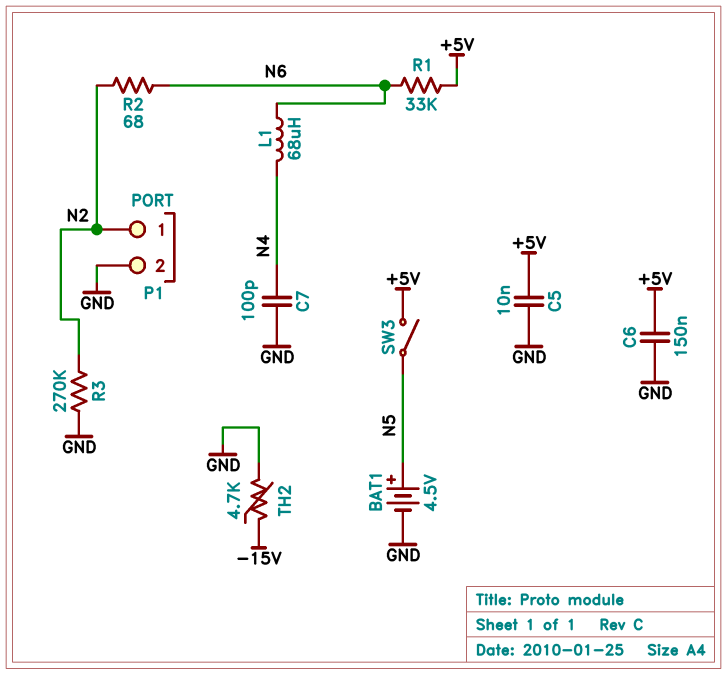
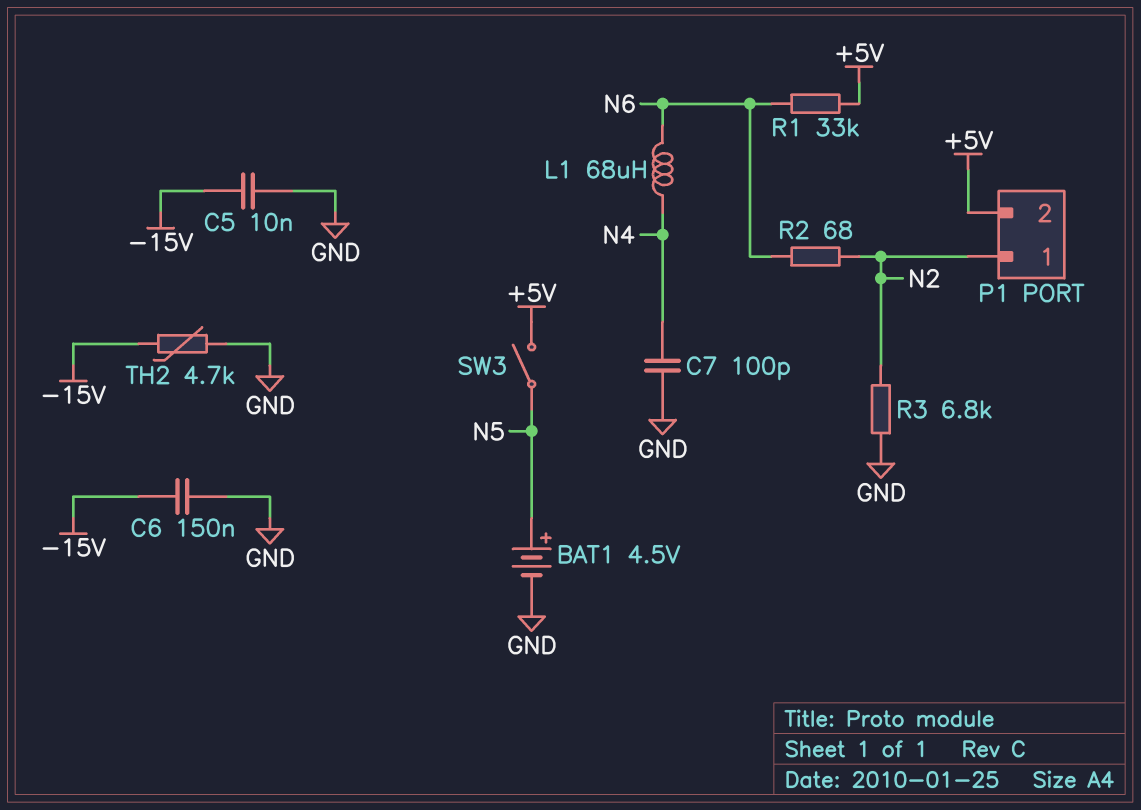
C5: 10nF (+5V, GND) -> 10nF (-15V, GND)
C6: 150nF (+5V, GND) -> 150nF (-15V, GND)
P1 pin 2: GND -> +5V
R3: 270k (GND, N2) -> 6.8k (GND, N2)

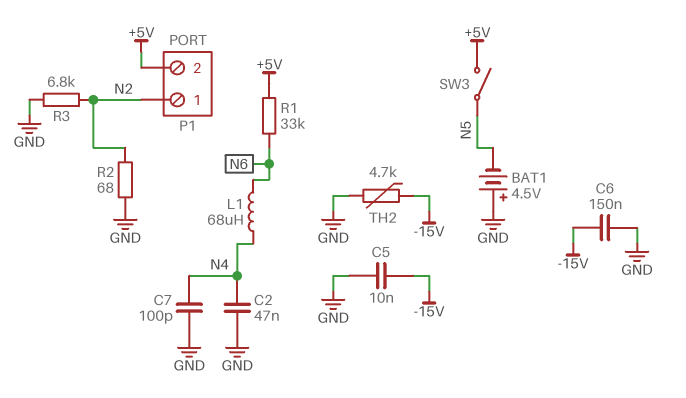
BAT1: 4.5V (plus N5, minus GND) -> 4.5V (plus GND, minus N5)
C2: none -> 47nF (GND, N4)
R2: 68 (N2, N6) -> 68 (GND, N2)

